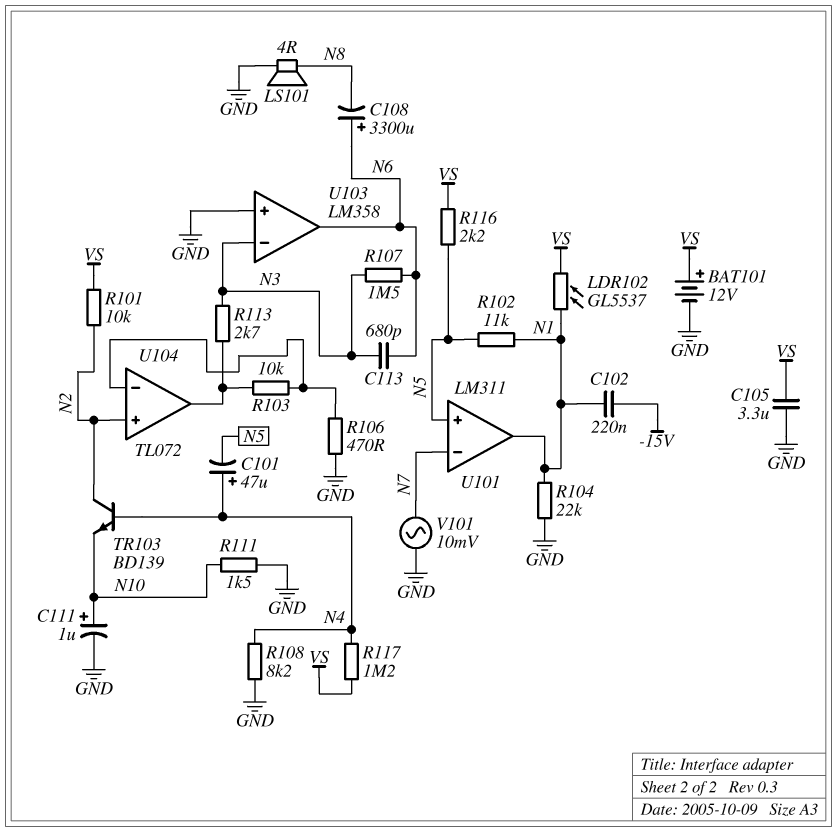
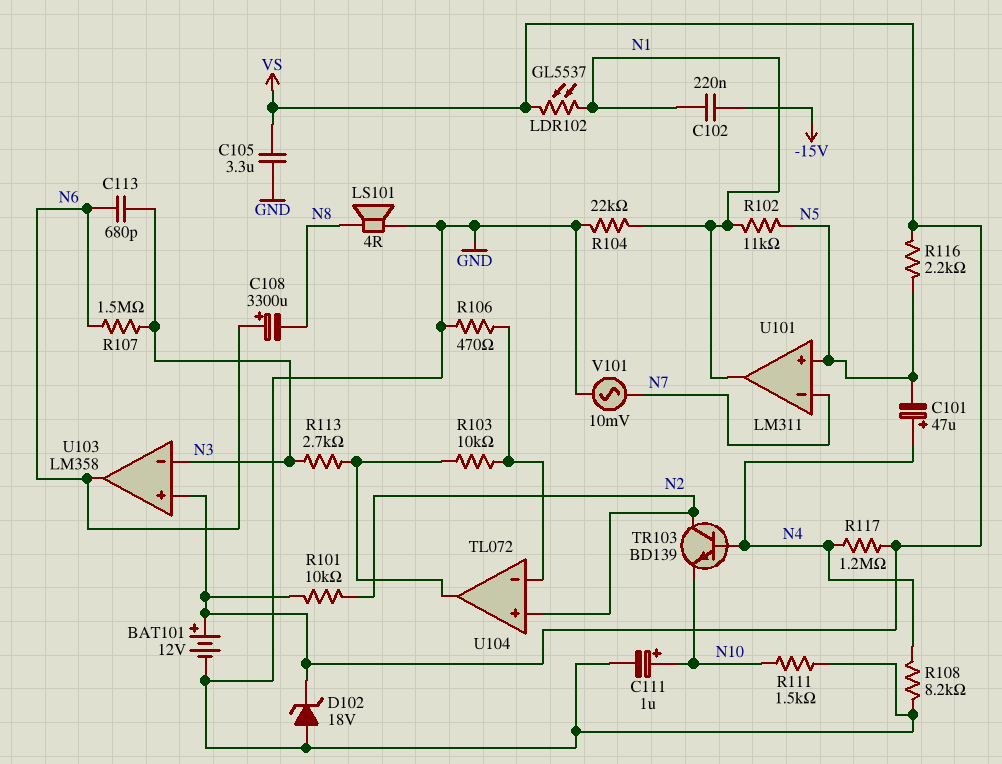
D102: none -> zener 18V (A GND, K VS)
U103 pin in+: GND -> VS

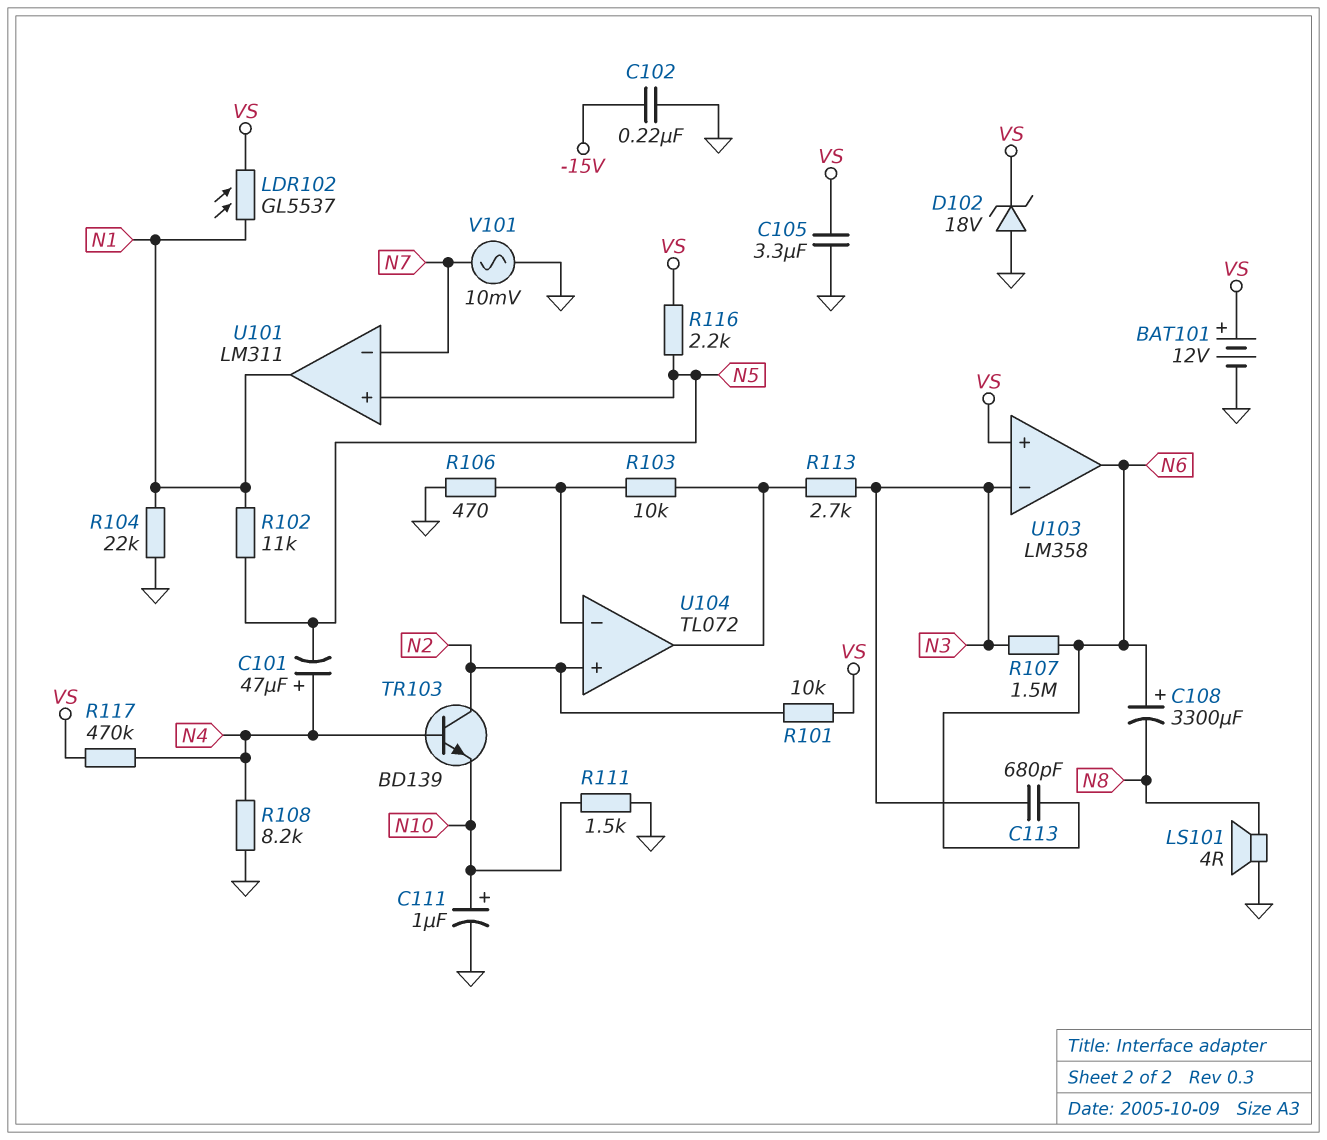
C102: 220nF (-15V, N1) -> 220nF (-15V, GND)
R117: 1.2M (N4, VS) -> 470k (N4, VS)

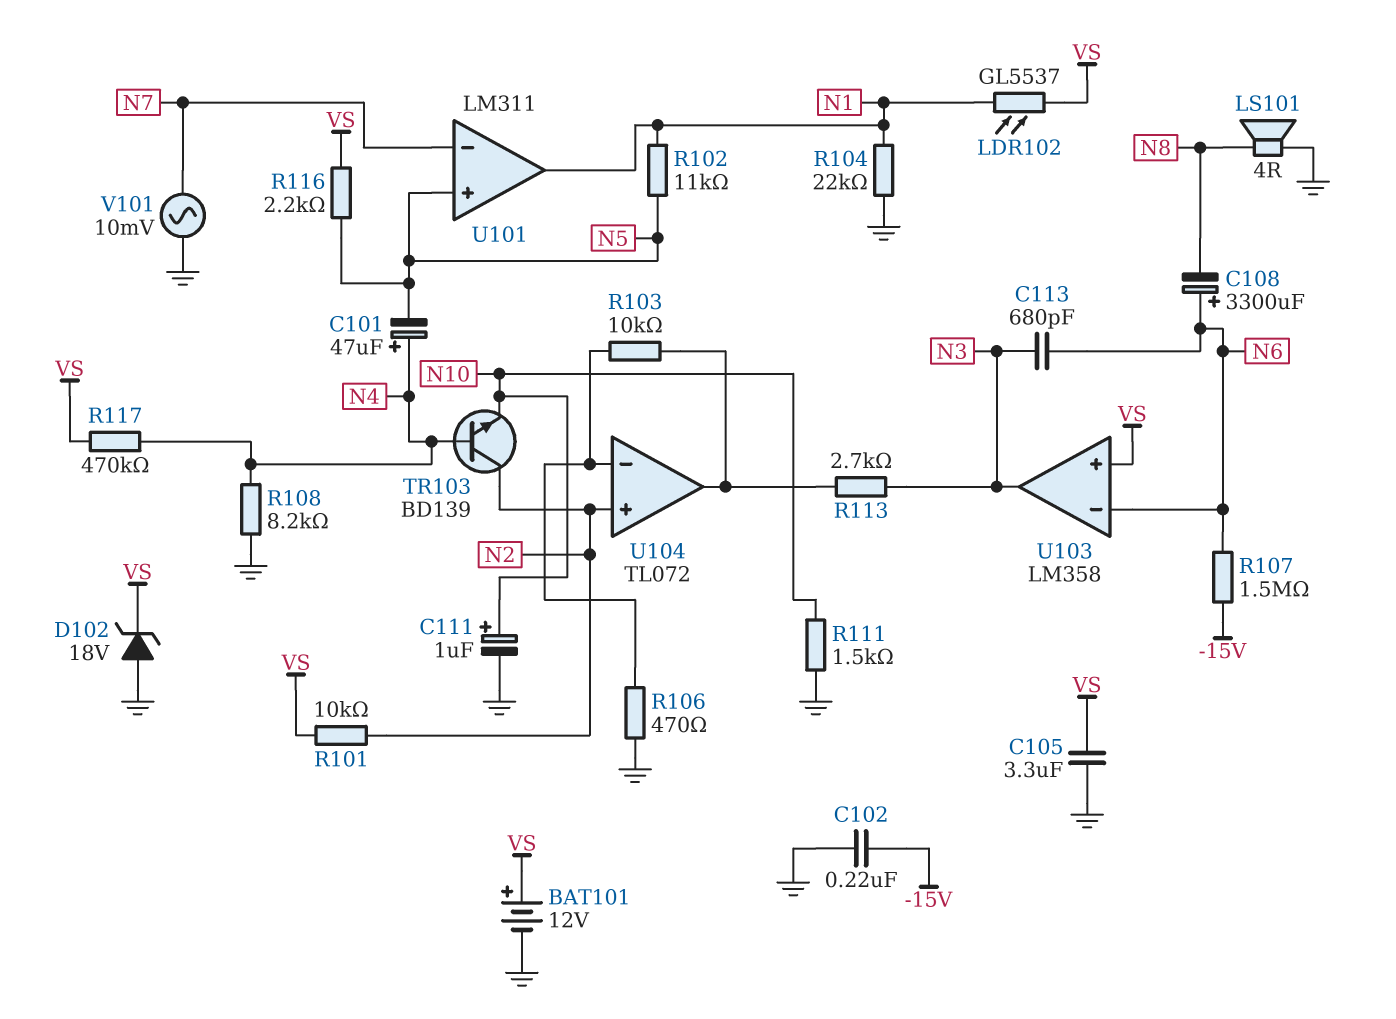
R107: 1.5M (N3, N6) -> 1.5M (-15V, N6)
U103 pin in-: N3 -> N6
U103 pin out: N6 -> N3

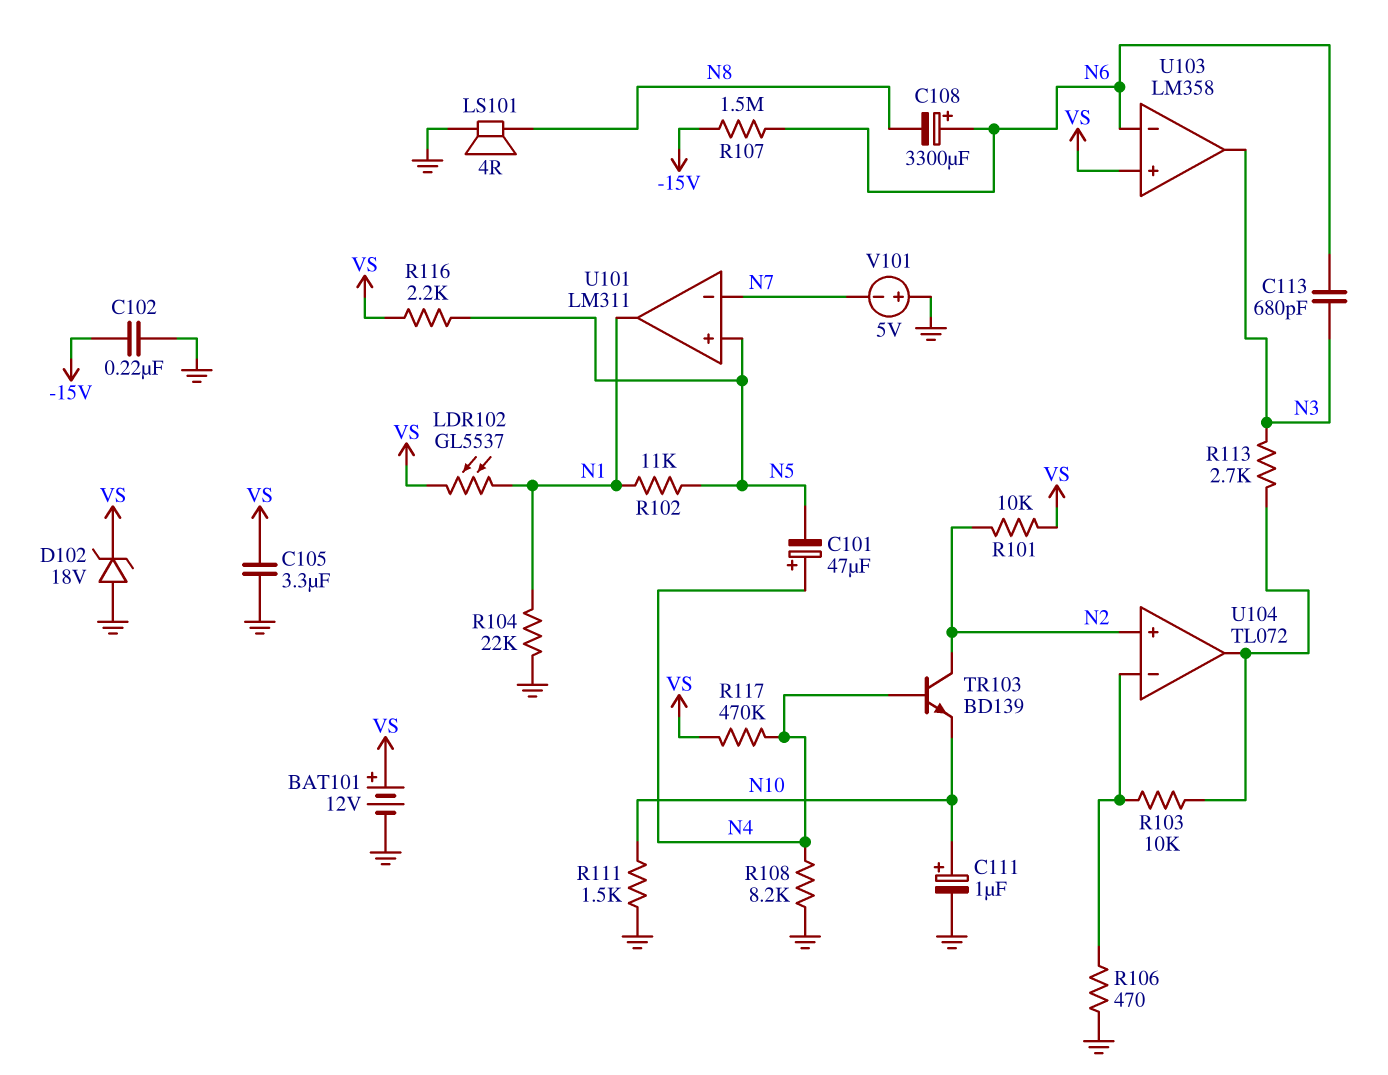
V101: AC 10mV (GND, N7) -> 5V (plus GND, minus N7)

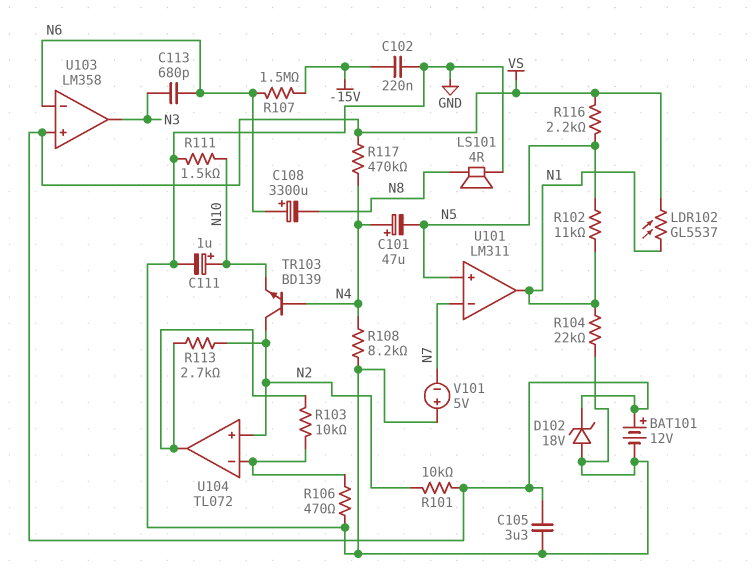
R113: 2.7k (N3, U104/out) -> 2.7k (N2, U104/out)

